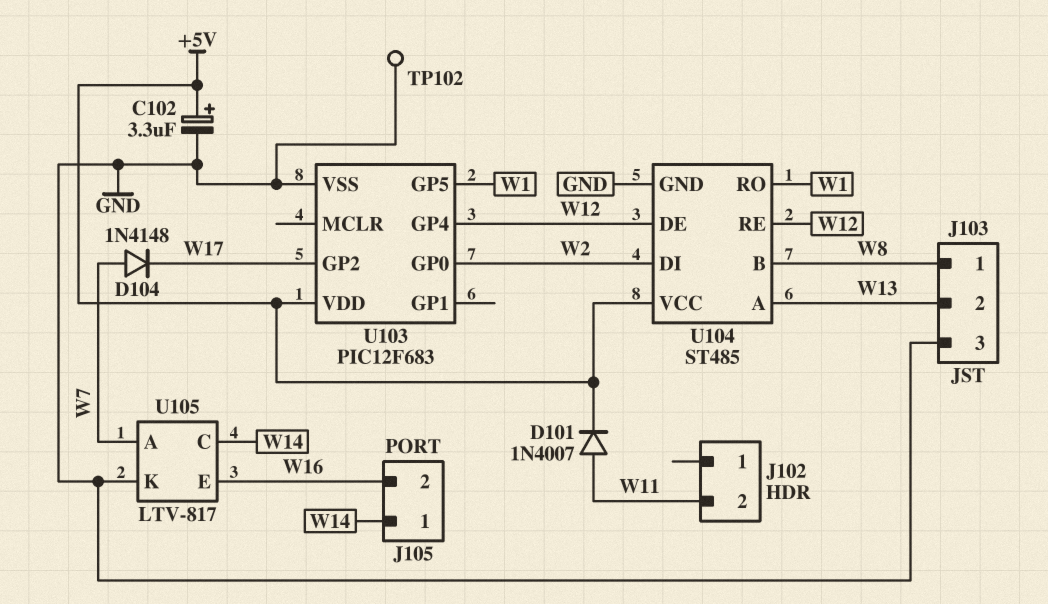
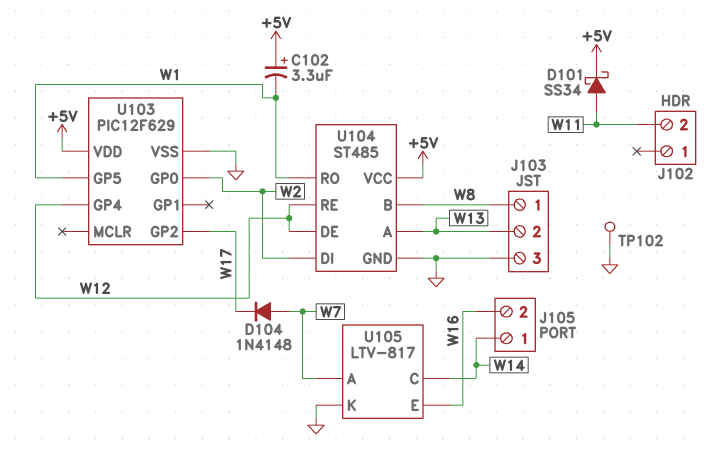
C102: 3.3uF (plus +5V, minus GND) -> 3.3uF (plus +5V, minus W1)
D101: diode 1N4007 (A W11, K +5V) -> schottky SS34 (A W11, K +5V)
U103: PIC12F683 -> PIC12F629

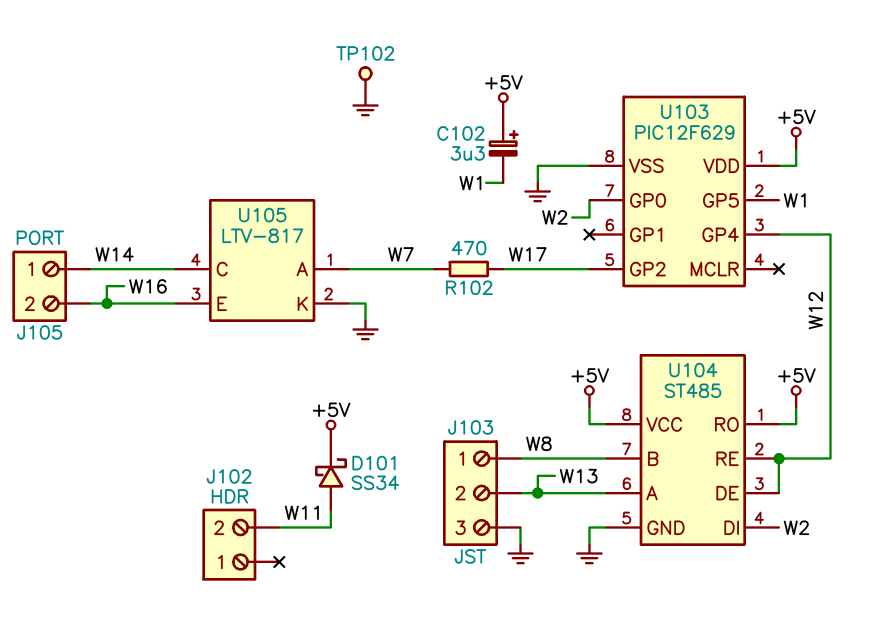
D104: diode 1N4148 (A W7, K W17) -> none
R102: none -> 470 (W7, W17)
U104 pin RO: W1 -> +5V

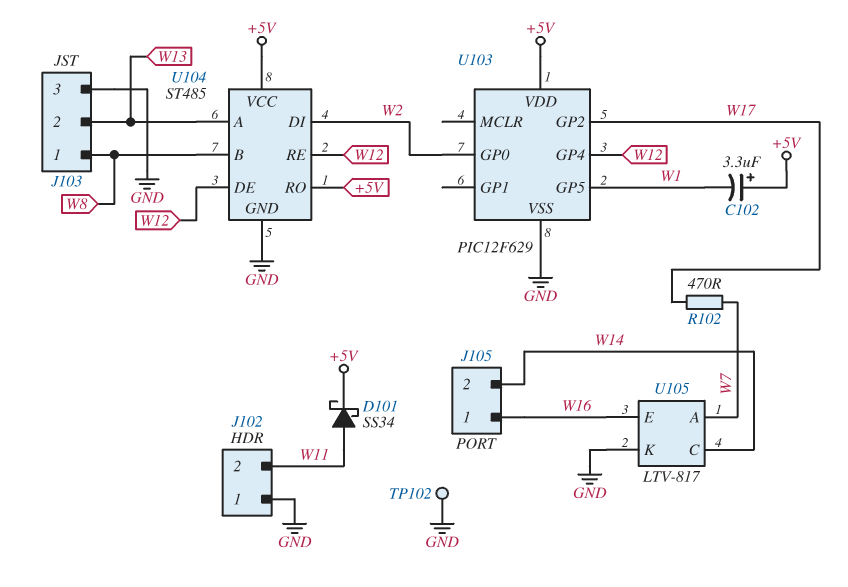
J102 pin 1: none -> GND
J105 pin 1: W14 -> W16
J105 pin 2: W16 -> W14

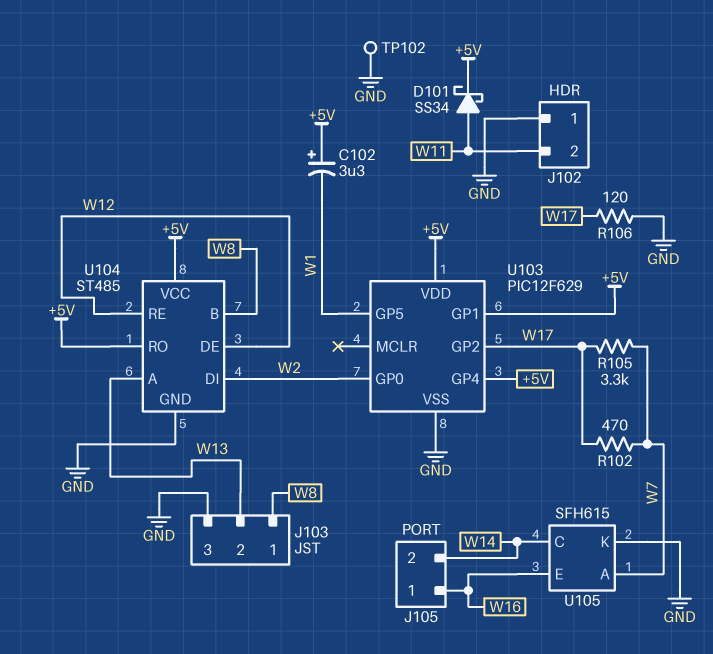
R105: none -> 3.3k (W7, W17)
R106: none -> 120 (GND, W17)
U103 pin GP1: none -> +5V
U103 pin GP4: W12 -> +5V
U105: LTV-817 -> SFH615

